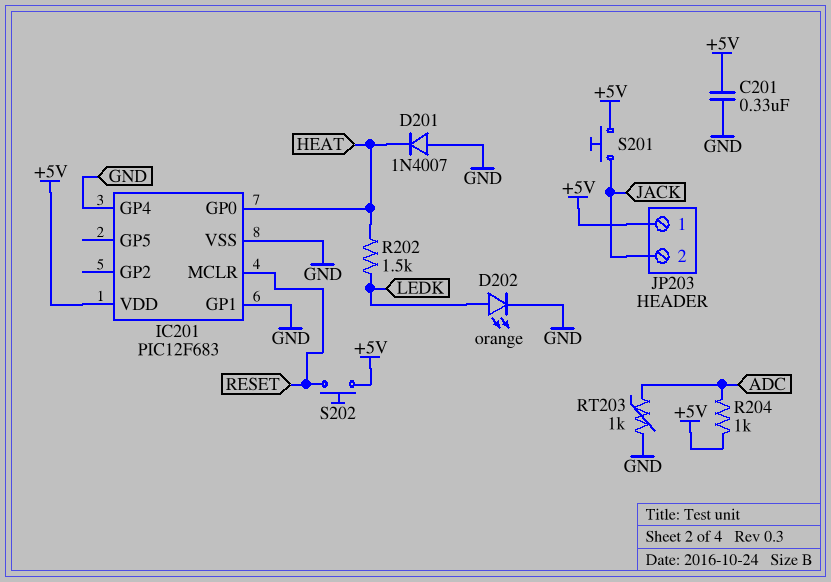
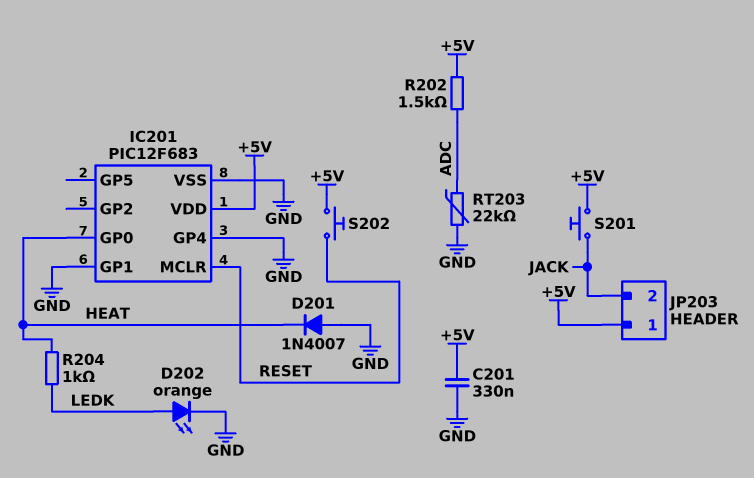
R202: 1.5k (HEAT, LEDK) -> 1.5k (+5V, ADC)
R204: 1k (+5V, ADC) -> 1k (HEAT, LEDK)
RT203: 1k (ADC, GND) -> 22k (ADC, GND)

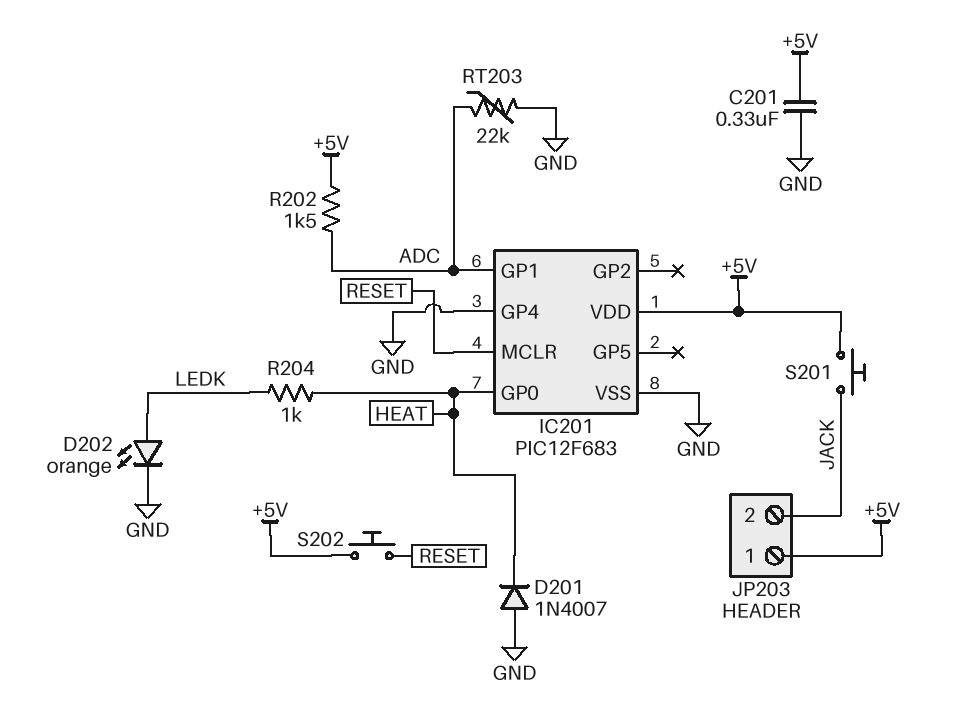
IC201 pin GP1: GND -> ADC

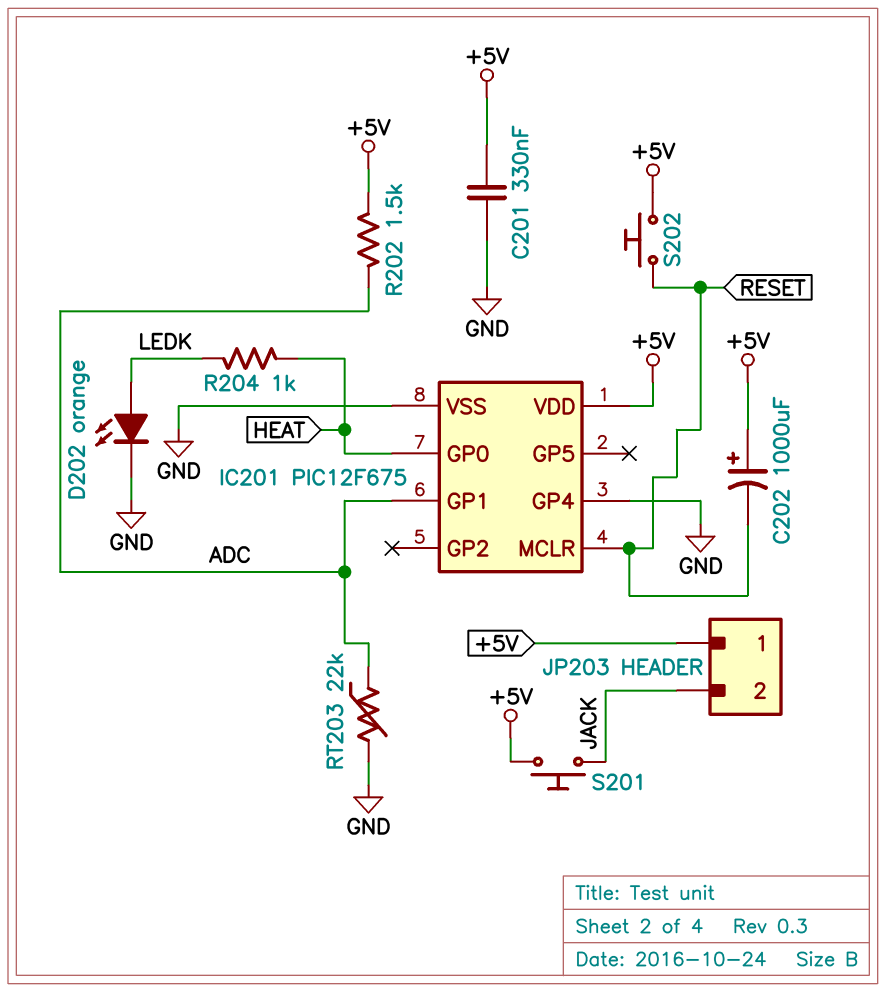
C202: none -> 1000uF (plus +5V, minus RESET)
D201: diode 1N4007 (A GND, K HEAT) -> none
IC201: PIC12F683 -> PIC12F675

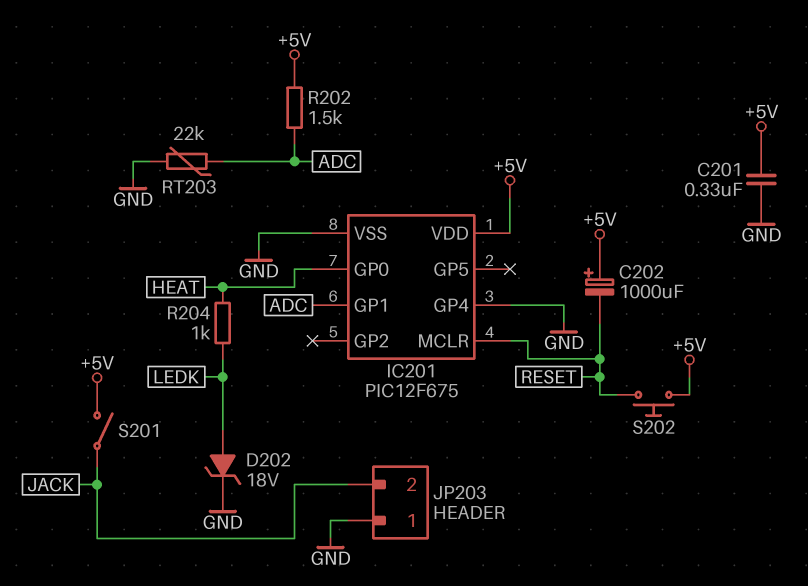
D202: LED orange (A LEDK, K GND) -> zener 18V (A LEDK, K GND)
JP203 pin 1: +5V -> GND
S201: button (+5V, JACK) -> switch (+5V, JACK)

